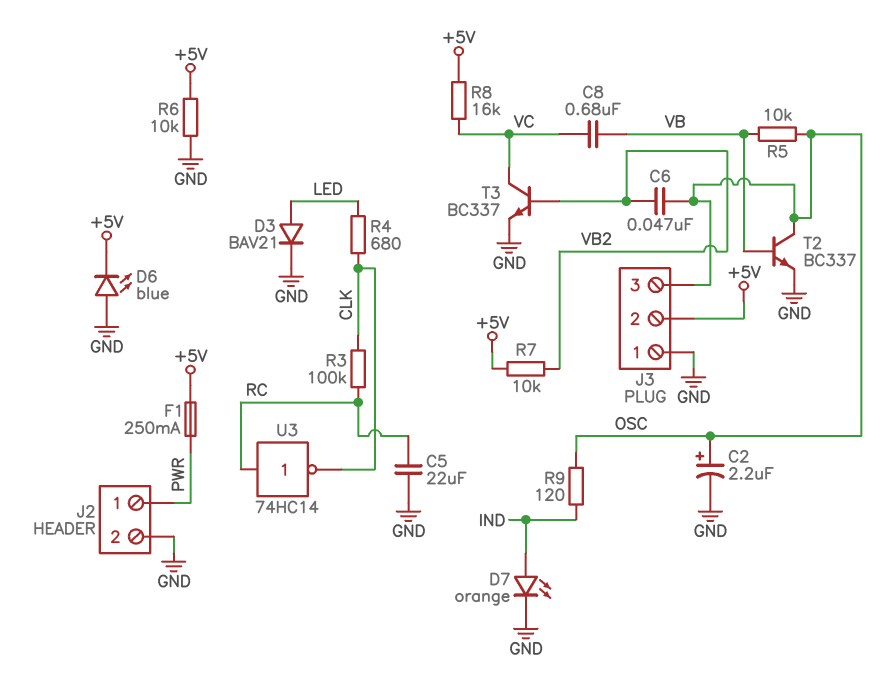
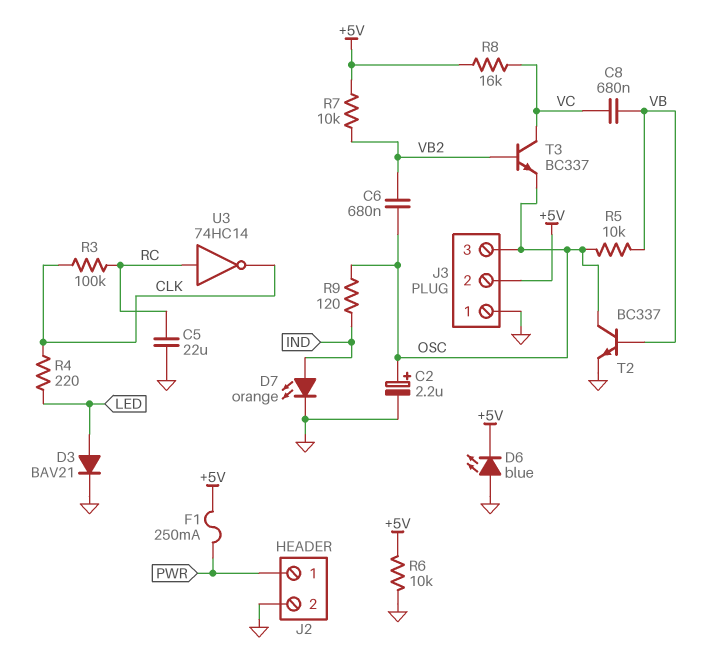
C6: 47nF (OSC, VB2) -> 680nF (OSC, VB2)
R4: 680 (CLK, LED) -> 220 (CLK, LED)
T3: NPN BC337 (B VB2, C VC, E GND) -> NPN BC337 (B VB2, C VC, E OSC)

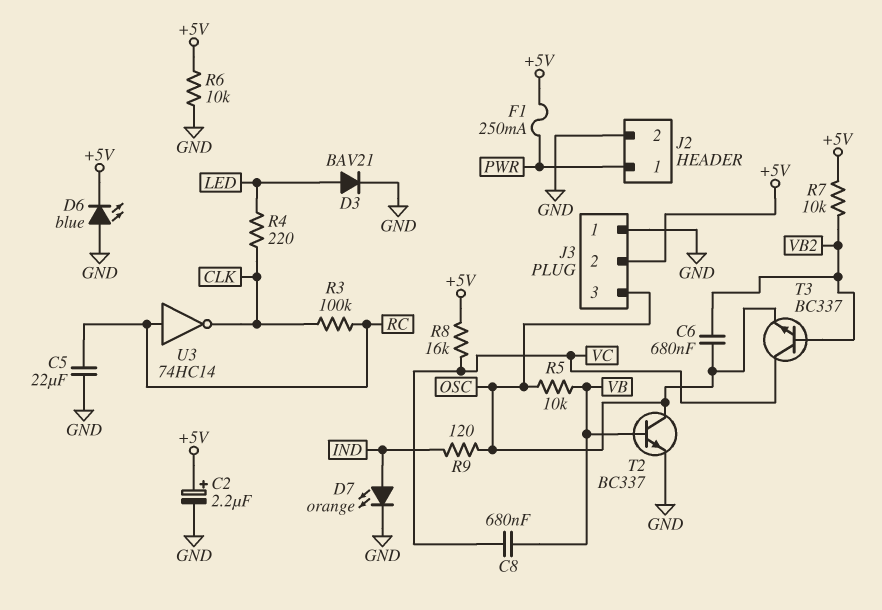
C2: 2.2uF (plus OSC, minus GND) -> 2.2uF (plus +5V, minus GND)

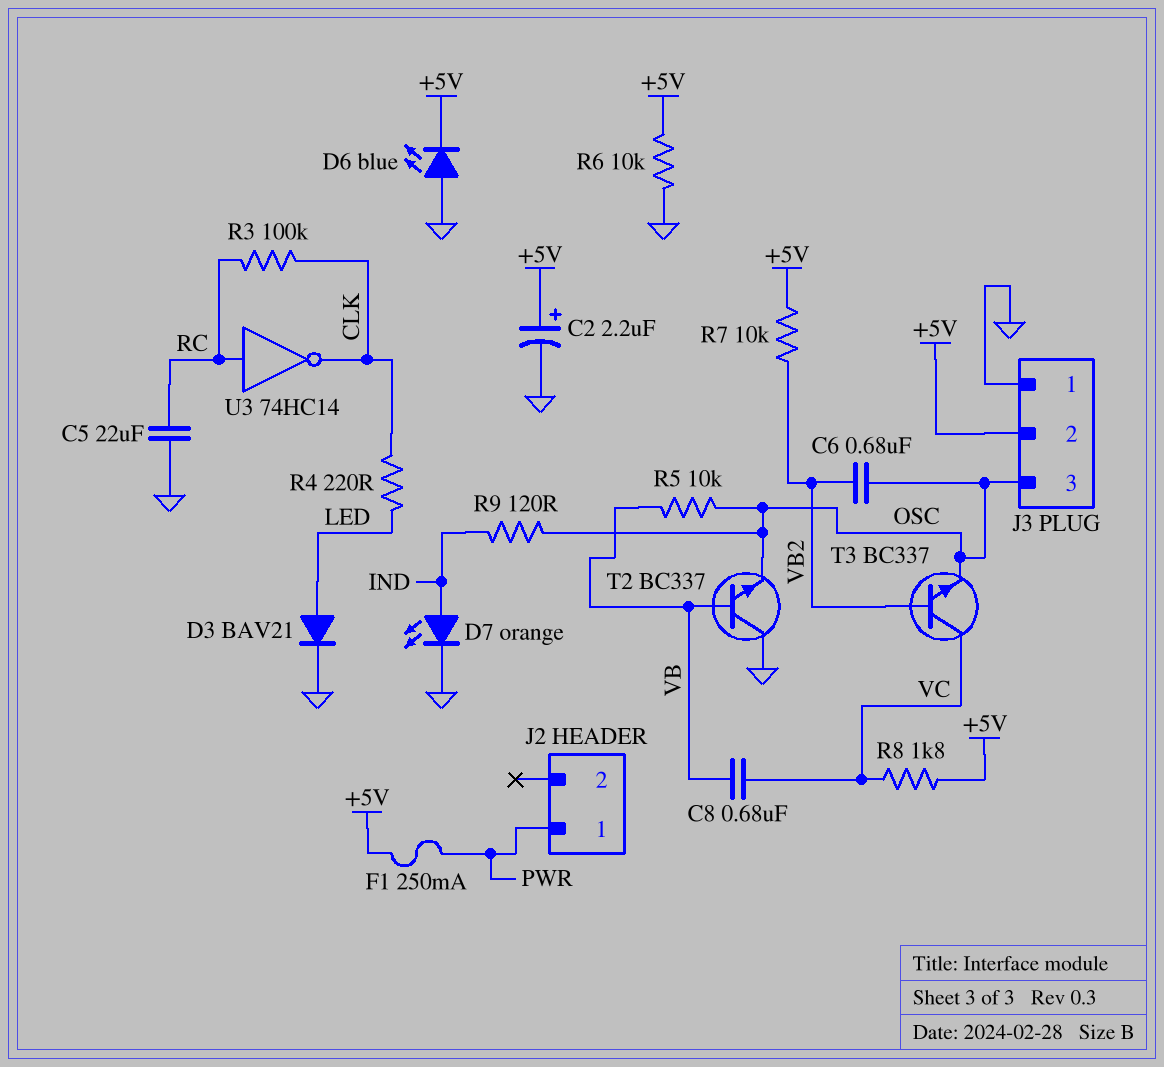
J2 pin 2: GND -> none
R8: 16k (+5V, VC) -> 1.8k (+5V, VC)
T2: NPN BC337 (B VB, C OSC, E GND) -> NPN BC337 (B VB, C GND, E OSC)

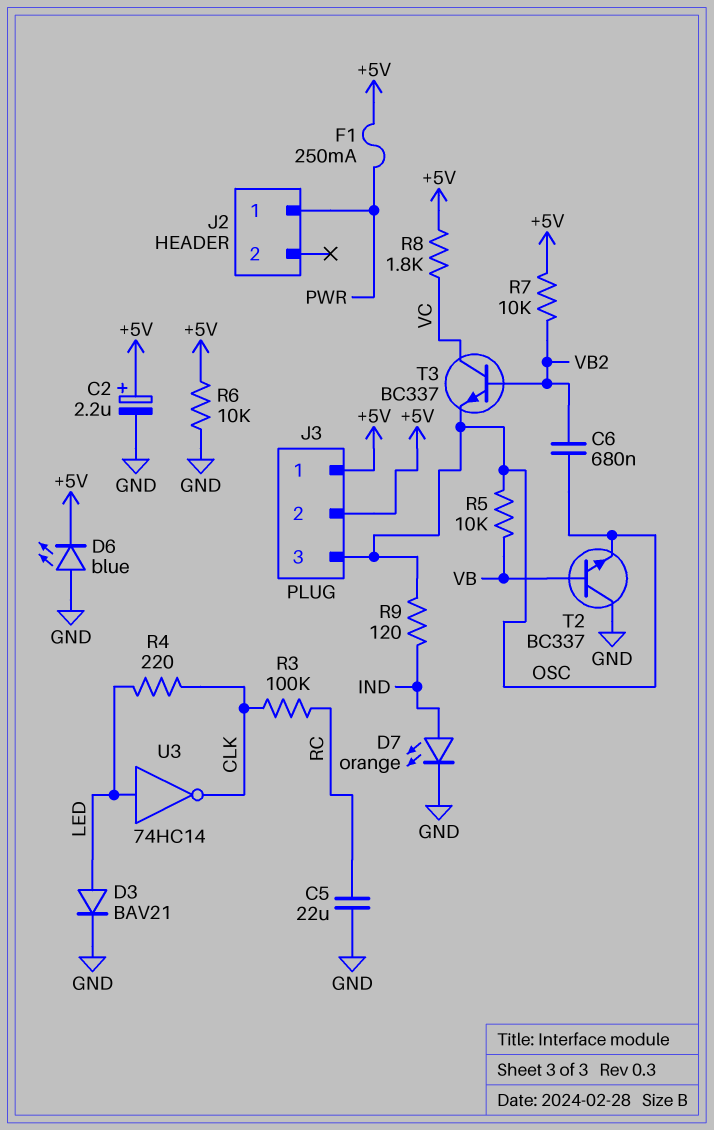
C8: 680nF (VB, VC) -> none
J3 pin 1: GND -> +5V
U3: NOT 74HC14 (in RC, out CLK) -> NOT 74HC14 (in LED, out CLK)

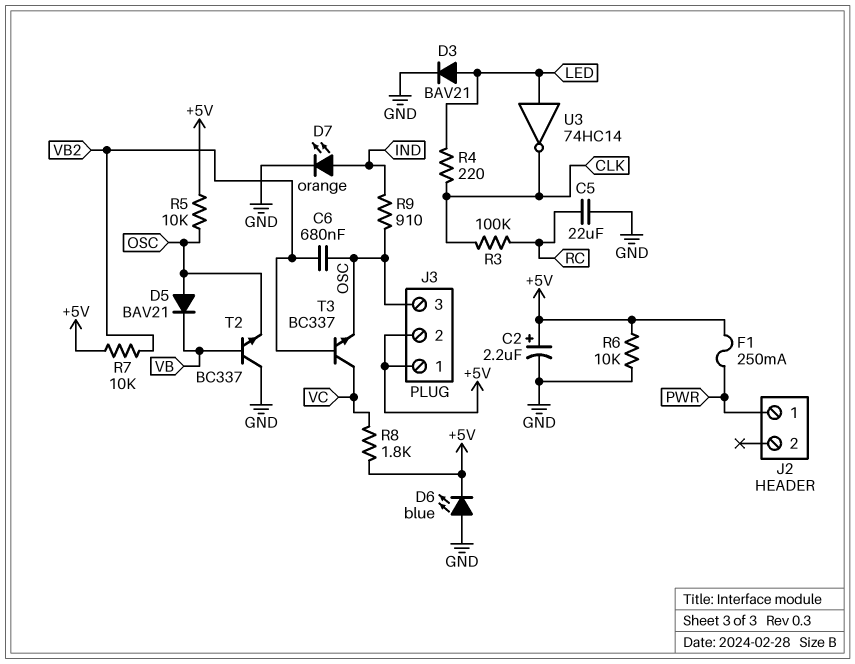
D5: none -> diode BAV21 (A OSC, K VB)
R5: 10k (OSC, VB) -> 10k (+5V, OSC)
R9: 120 (IND, OSC) -> 910 (IND, OSC)

